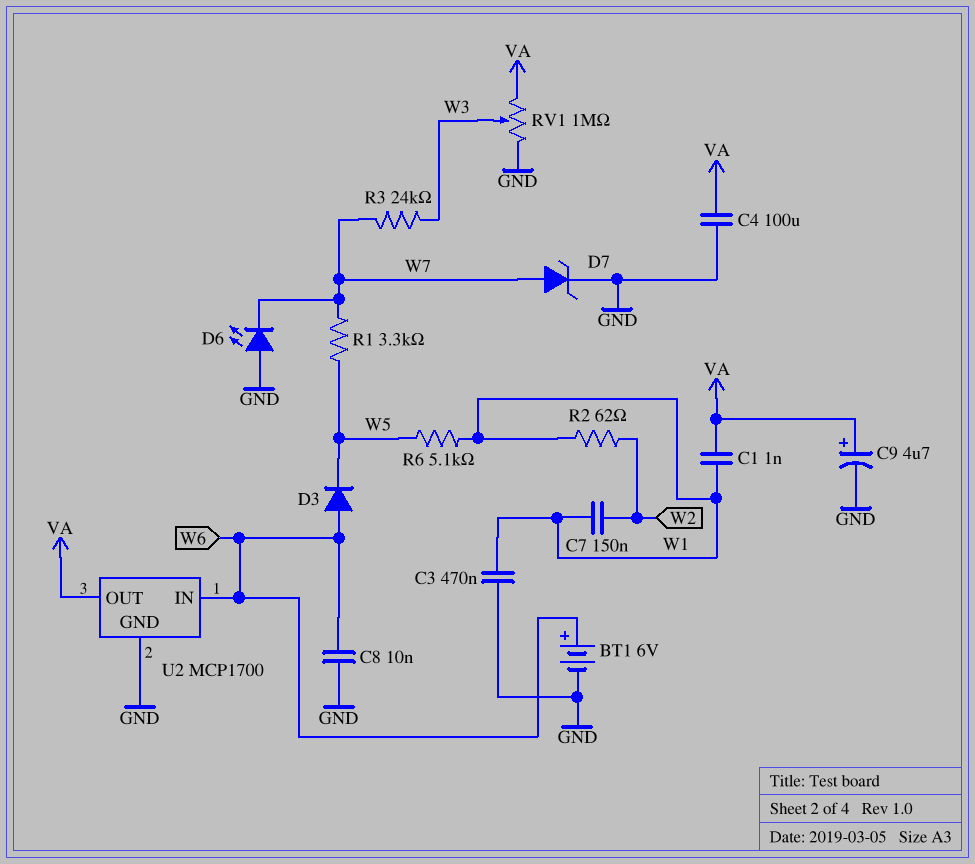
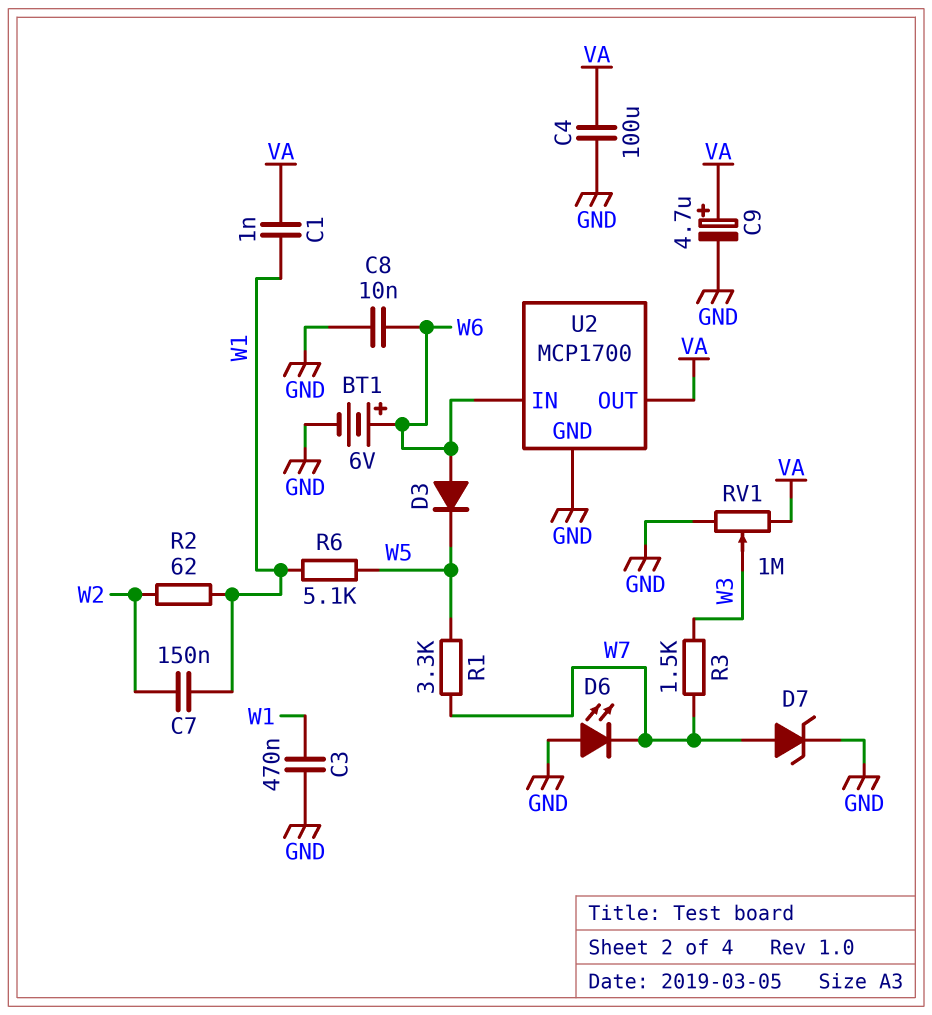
R3: 24k (W3, W7) -> 1.5k (W3, W7)

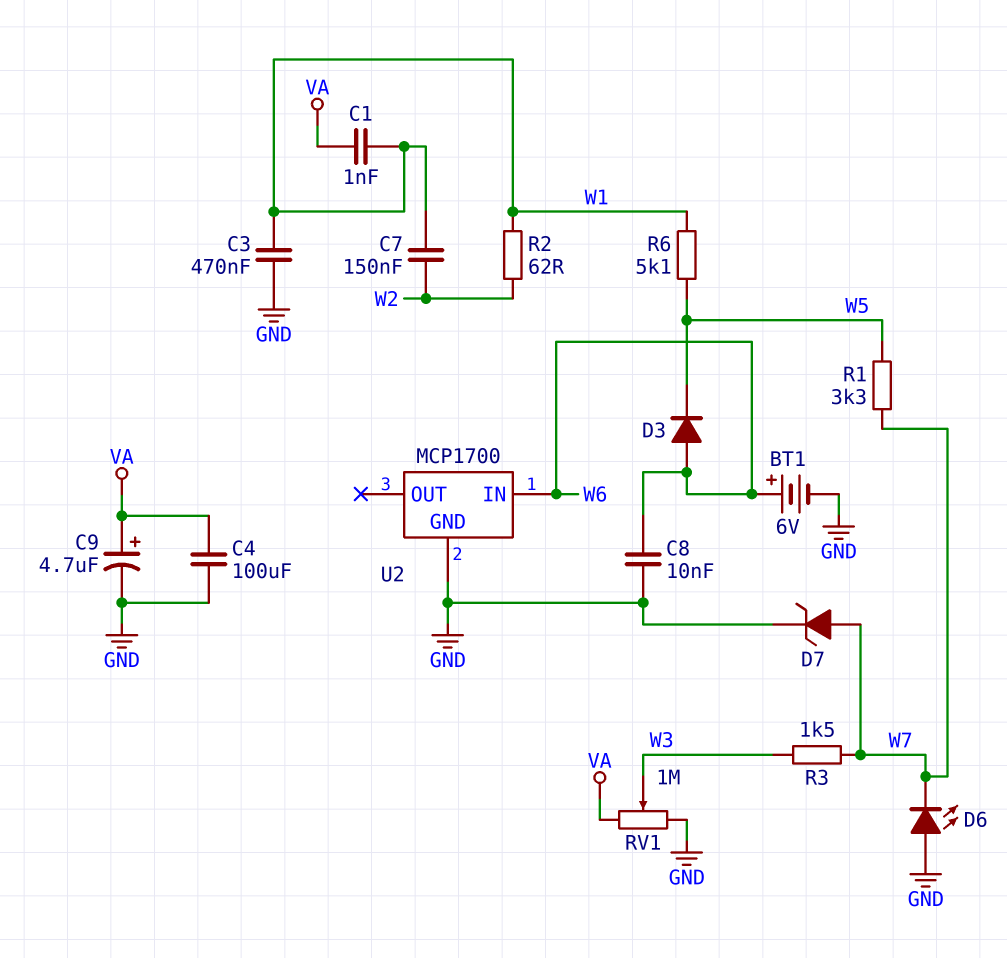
U2 pin OUT: VA -> none

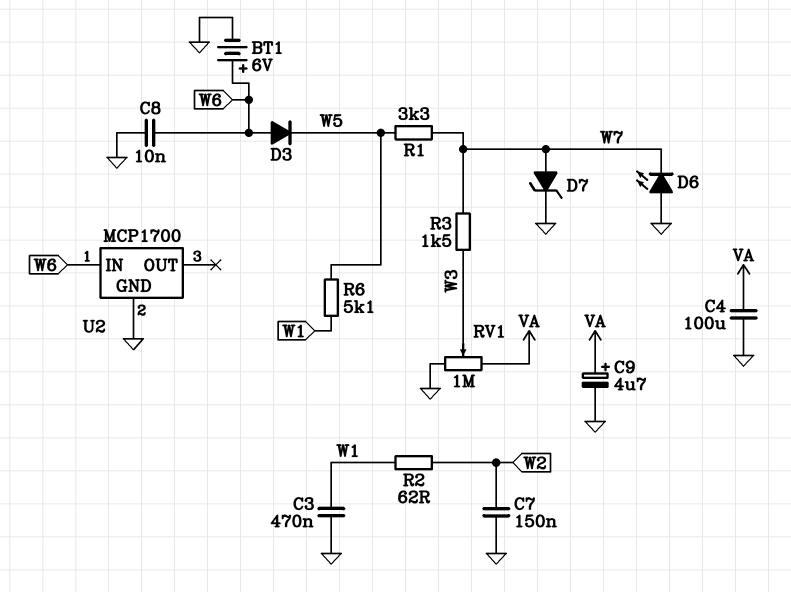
C1: 1nF (VA, W1) -> none
C7: 150nF (W1, W2) -> 150nF (GND, W2)

